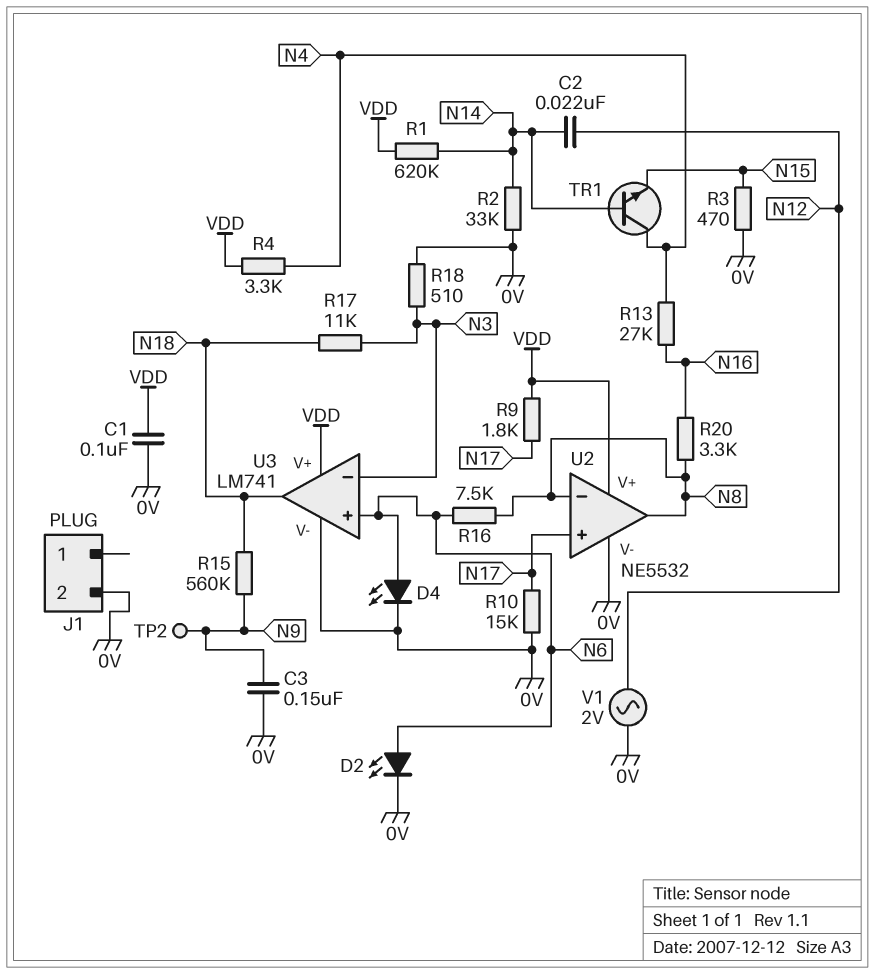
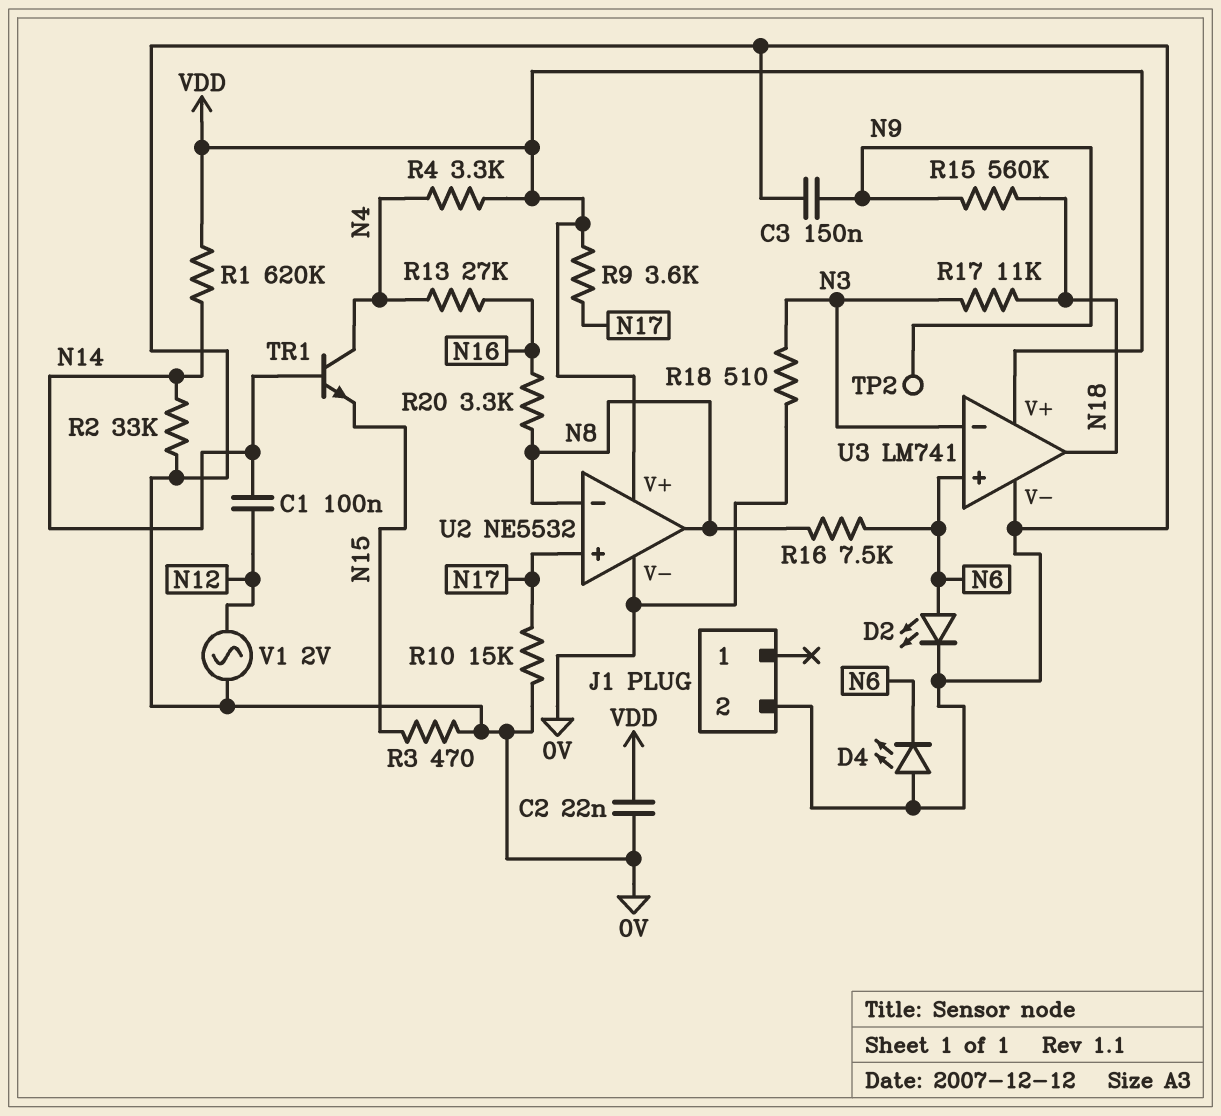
C1: 100nF (0V, VDD) -> 100nF (N12, N14)
C2: 22nF (N12, N14) -> 22nF (0V, VDD)
D4: LED (A N6, K 0V) -> LED (A 0V, K N6)
R9: 1.8k (N17, VDD) -> 3.6k (N17, VDD)

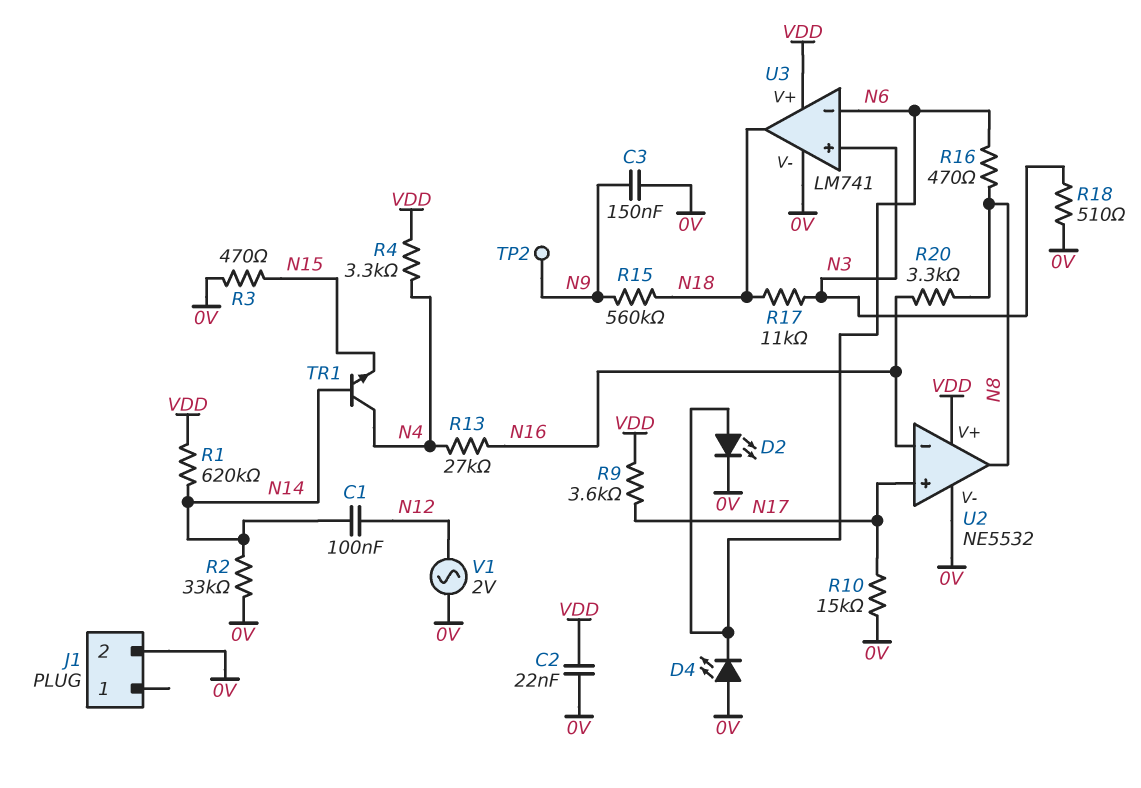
R16: 7.5k (N6, N8) -> 470 (N6, N8)
U2 pin in-: N8 -> N16
U3 pin in+: N6 -> N3
U3 pin in-: N3 -> N6

